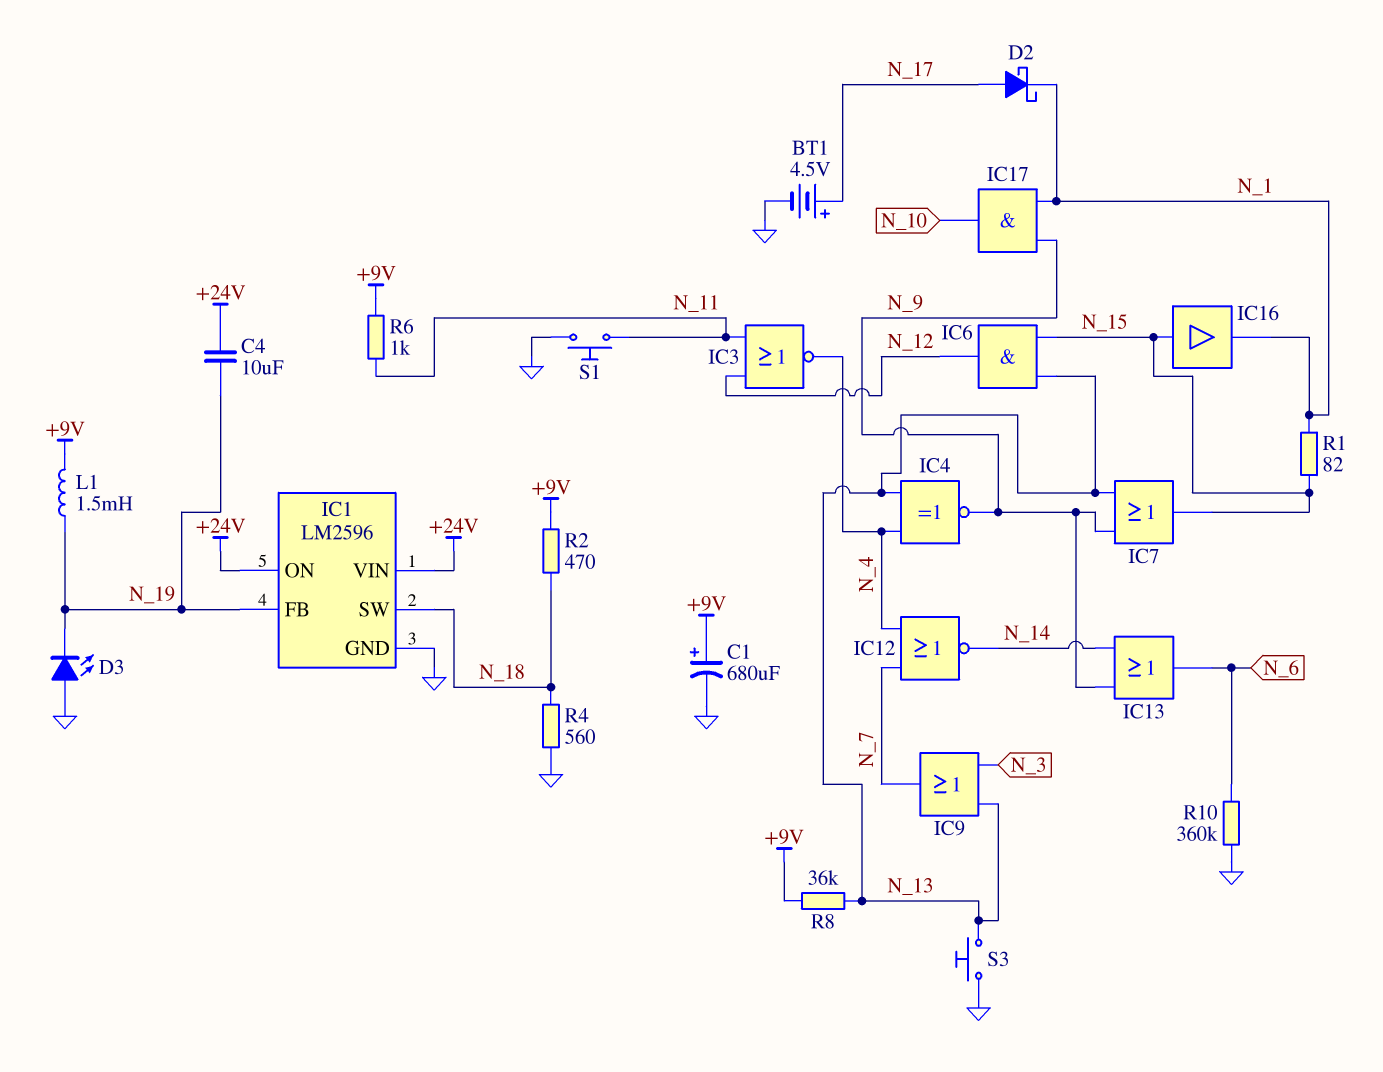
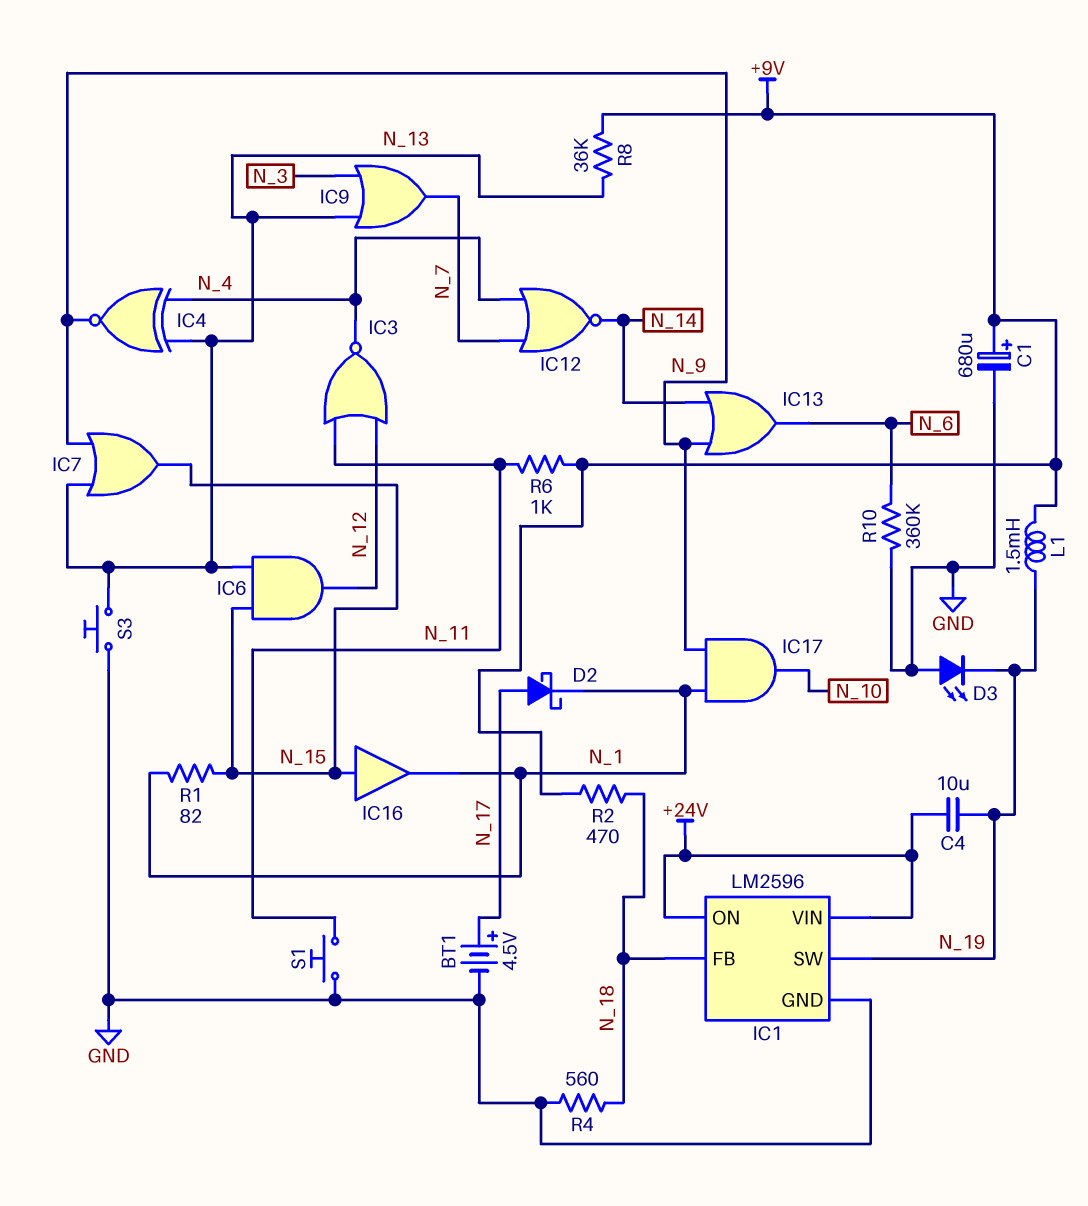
IC1 pin FB: N_19 -> N_18
IC1 pin SW: N_18 -> N_19

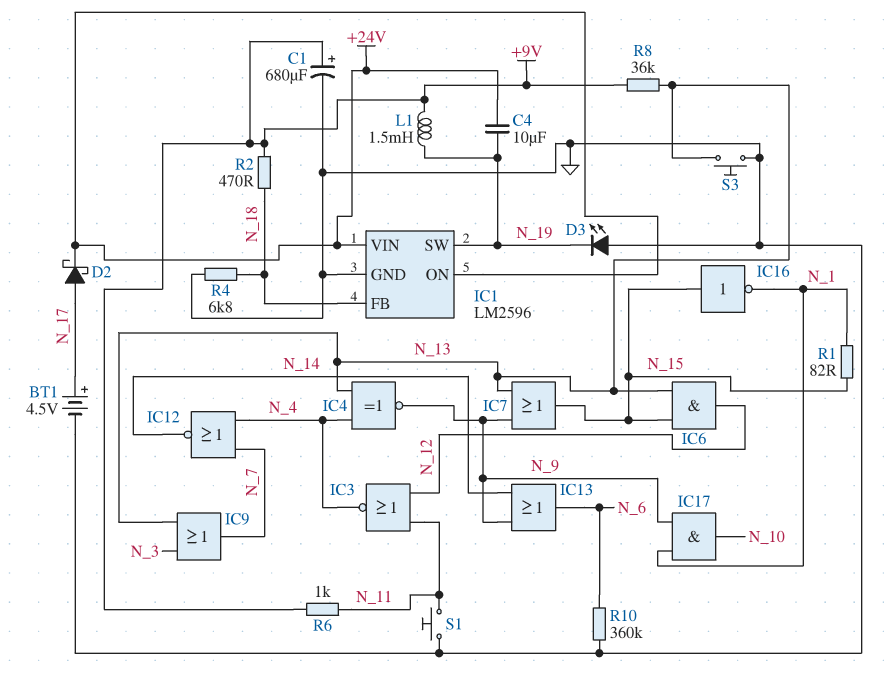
D2: schottky (A N_17, K N_1) -> schottky (A N_17, K +24V)
IC16: buffer (in N_15, out N_1) -> NOT (in N_15, out N_1)
R4: 560 (GND, N_18) -> 6.8k (GND, N_18)

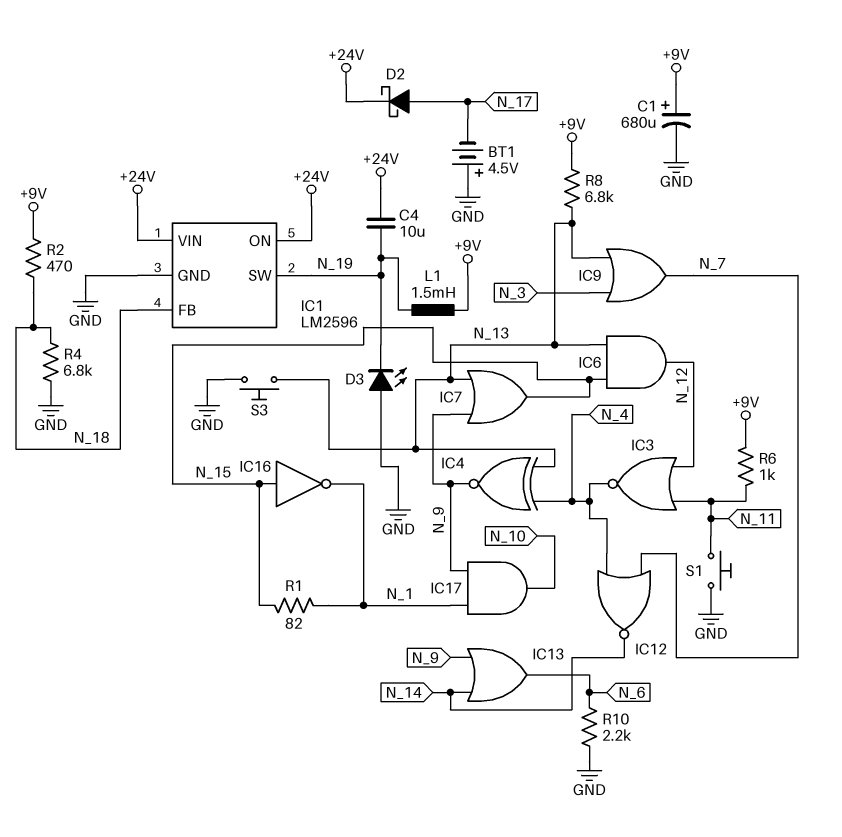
BT1: 4.5V (plus N_17, minus GND) -> 4.5V (plus GND, minus N_17)
R8: 36k (+9V, N_13) -> 6.8k (+9V, N_13)
R10: 360k (GND, N_6) -> 2.2k (GND, N_6)

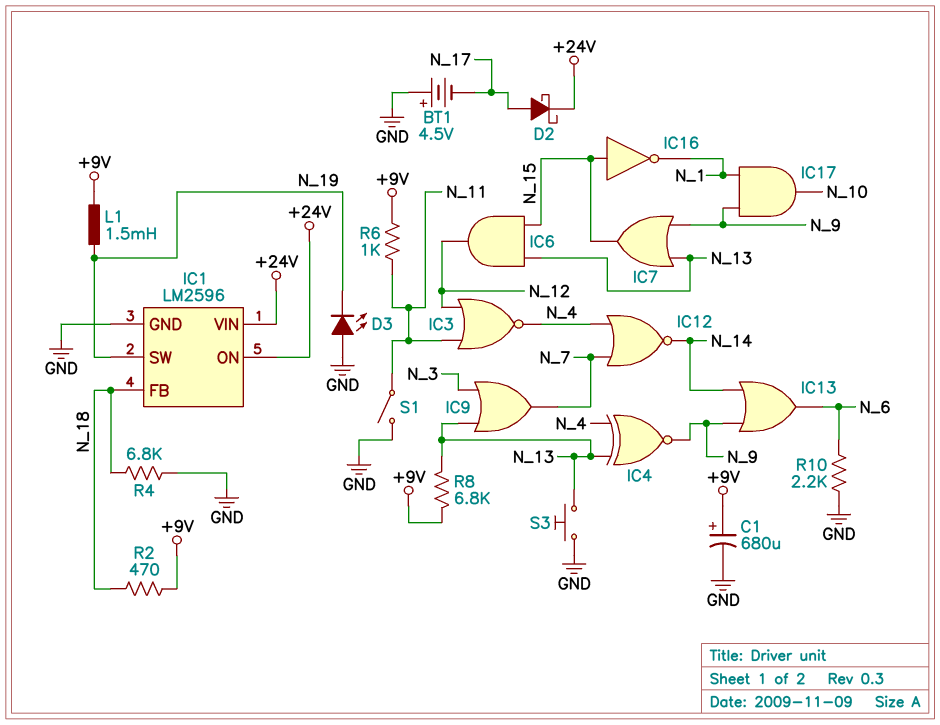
C4: 10uF (+24V, N_19) -> none
R1: 82 (N_1, N_15) -> none
S1: button (GND, N_11) -> switch (GND, N_11)

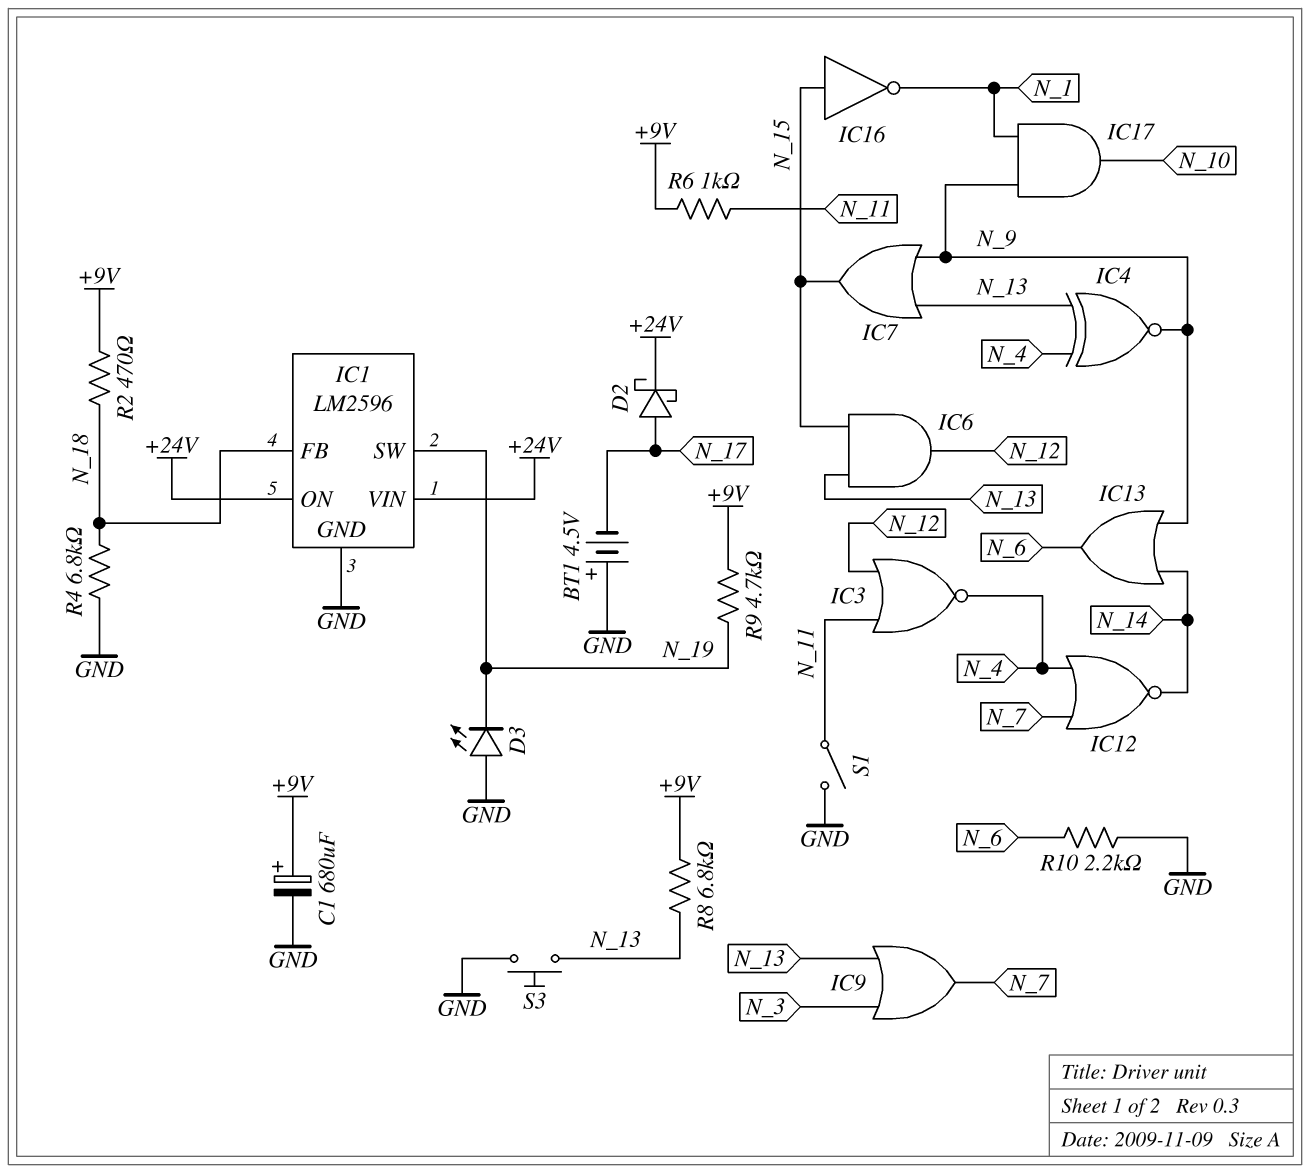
L1: 1.5mH (+9V, N_19) -> none
R9: none -> 4.7k (+9V, N_19)

